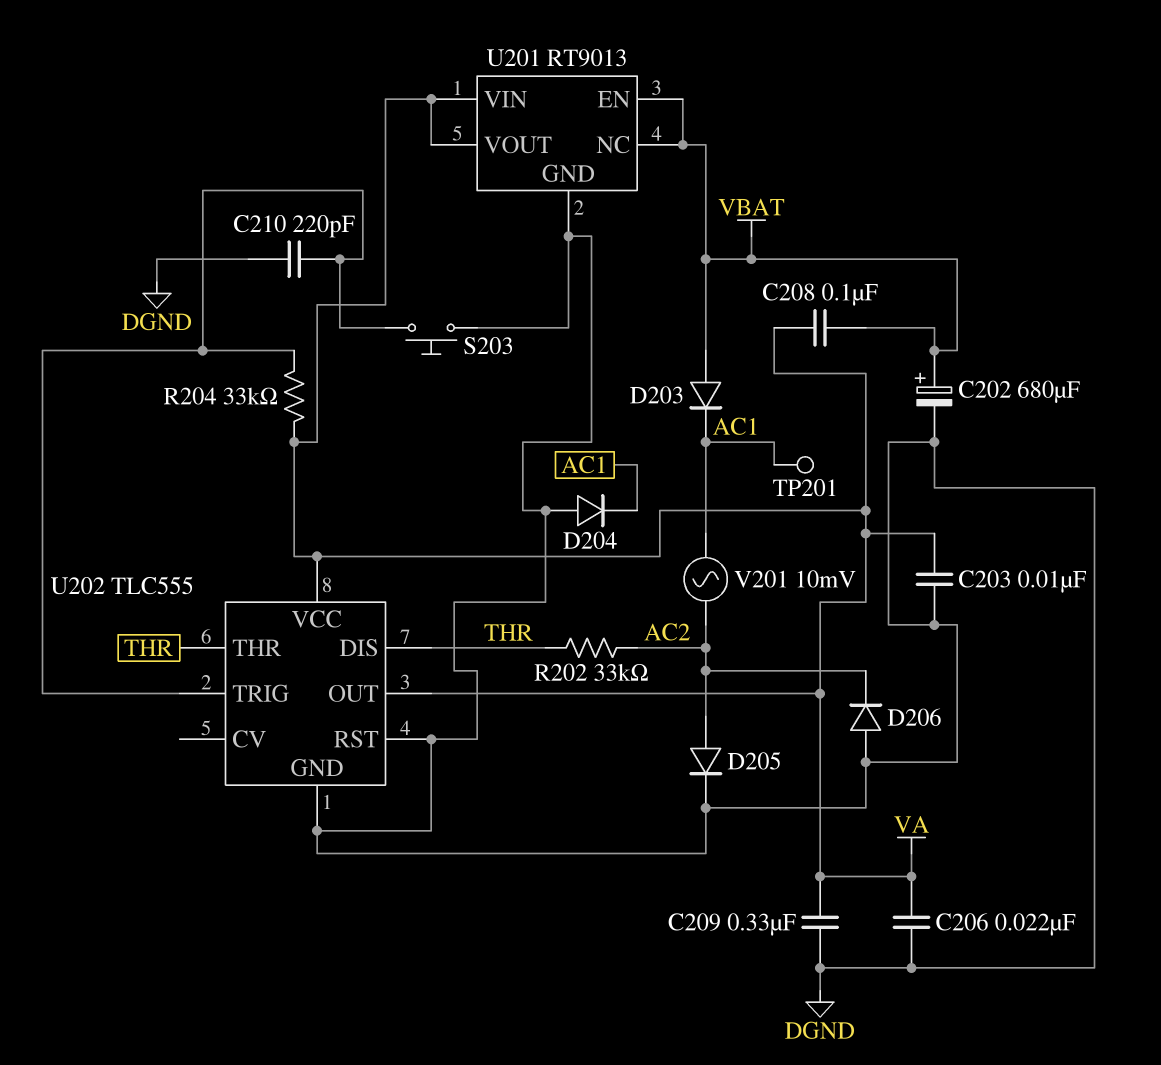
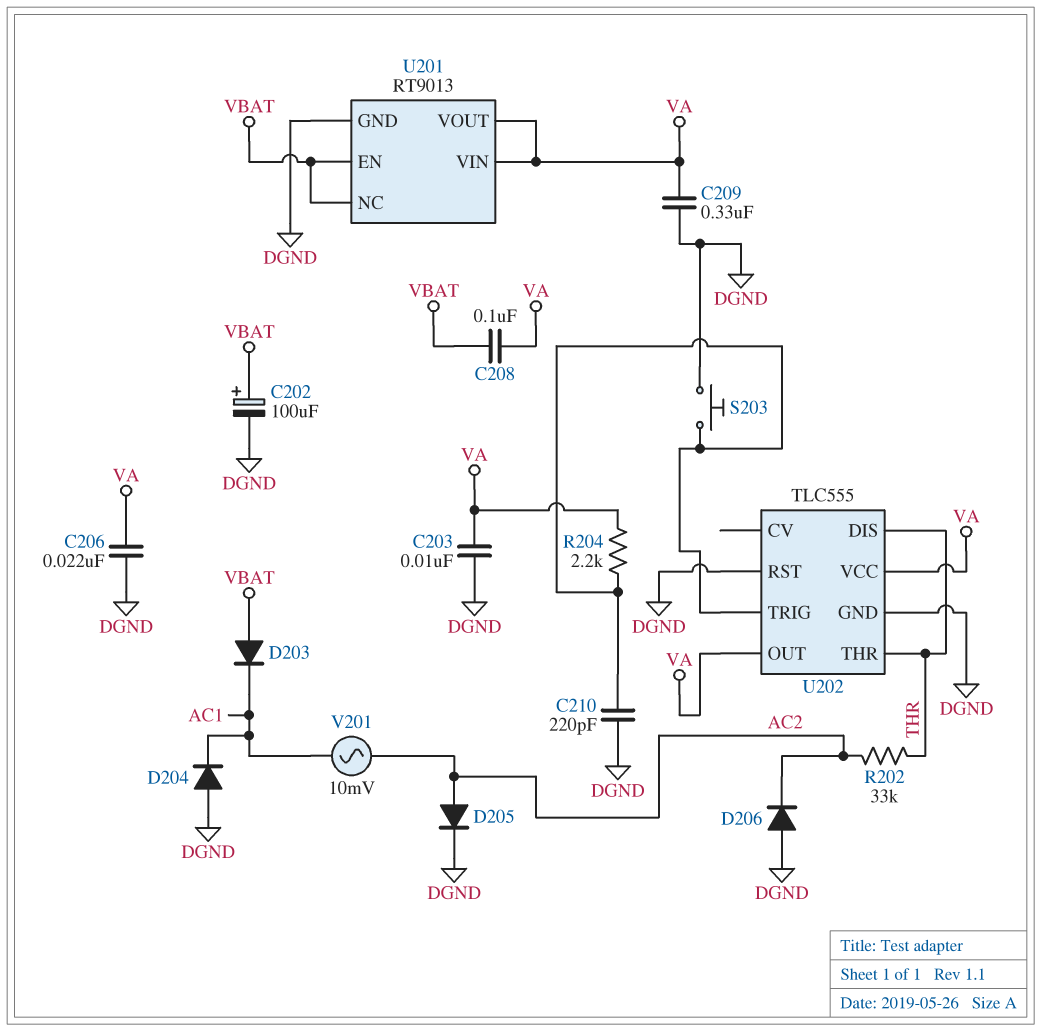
C202: 680uF (plus VBAT, minus DGND) -> 100uF (plus VBAT, minus DGND)
R204: 33k (U202/TRIG, VA) -> 2.2k (U202/TRIG, VA)
TP201: test point (AC1) -> none

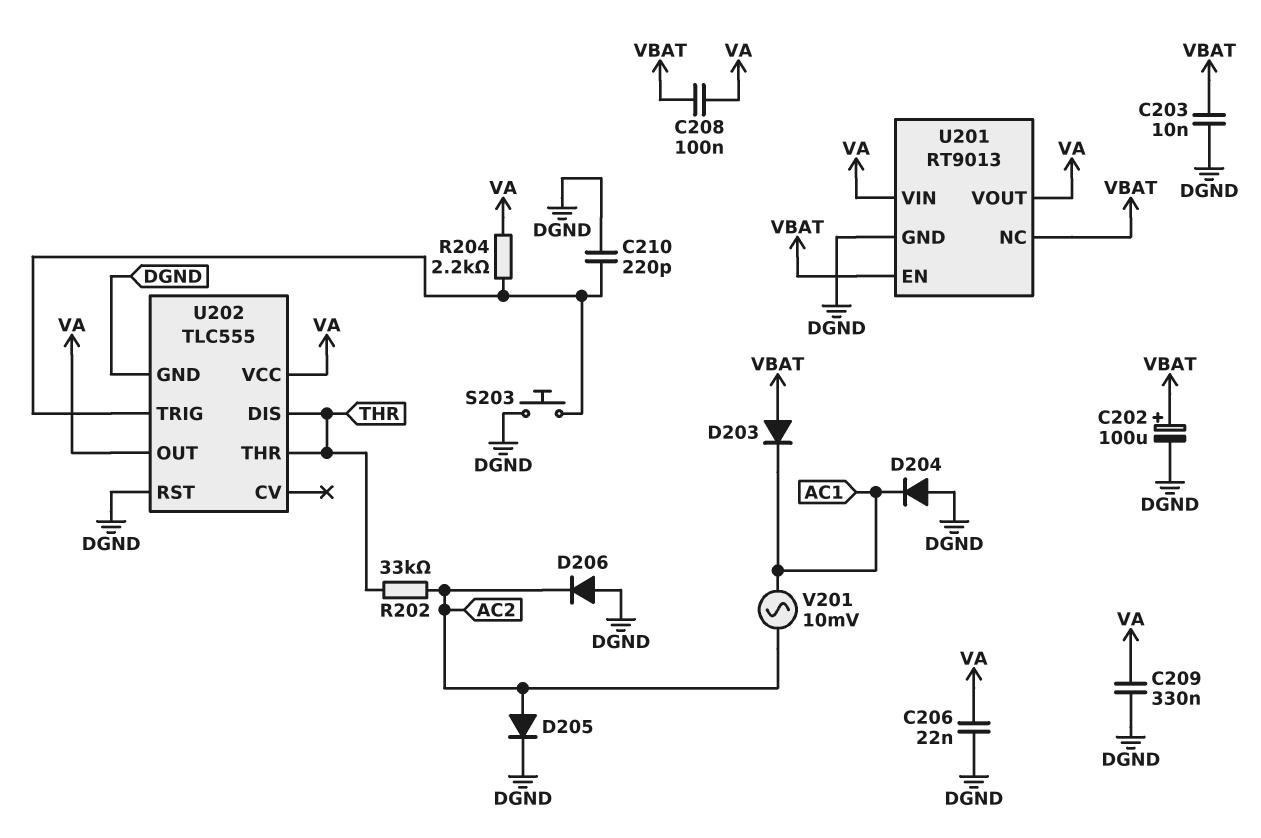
C203: 10nF (DGND, VA) -> 10nF (DGND, VBAT)

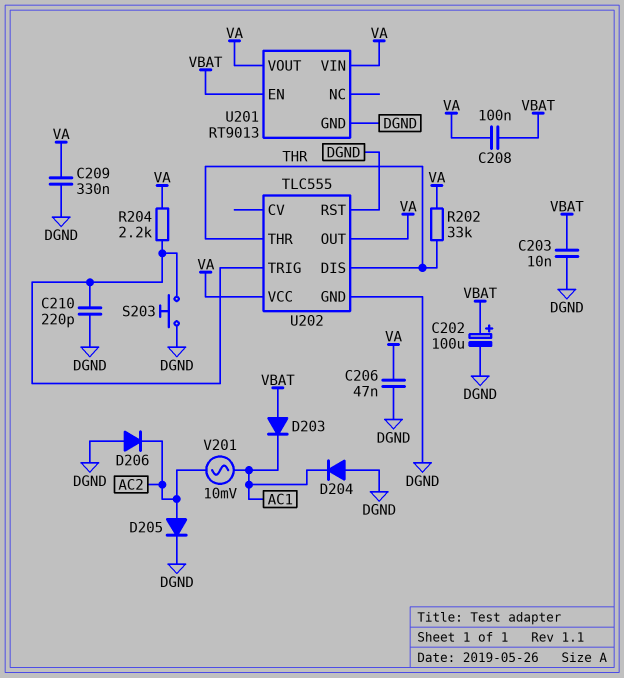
C206: 22nF (DGND, VA) -> 47nF (DGND, VA)
R202: 33k (AC2, THR) -> 33k (THR, VA)
U201 pin NC: VBAT -> none

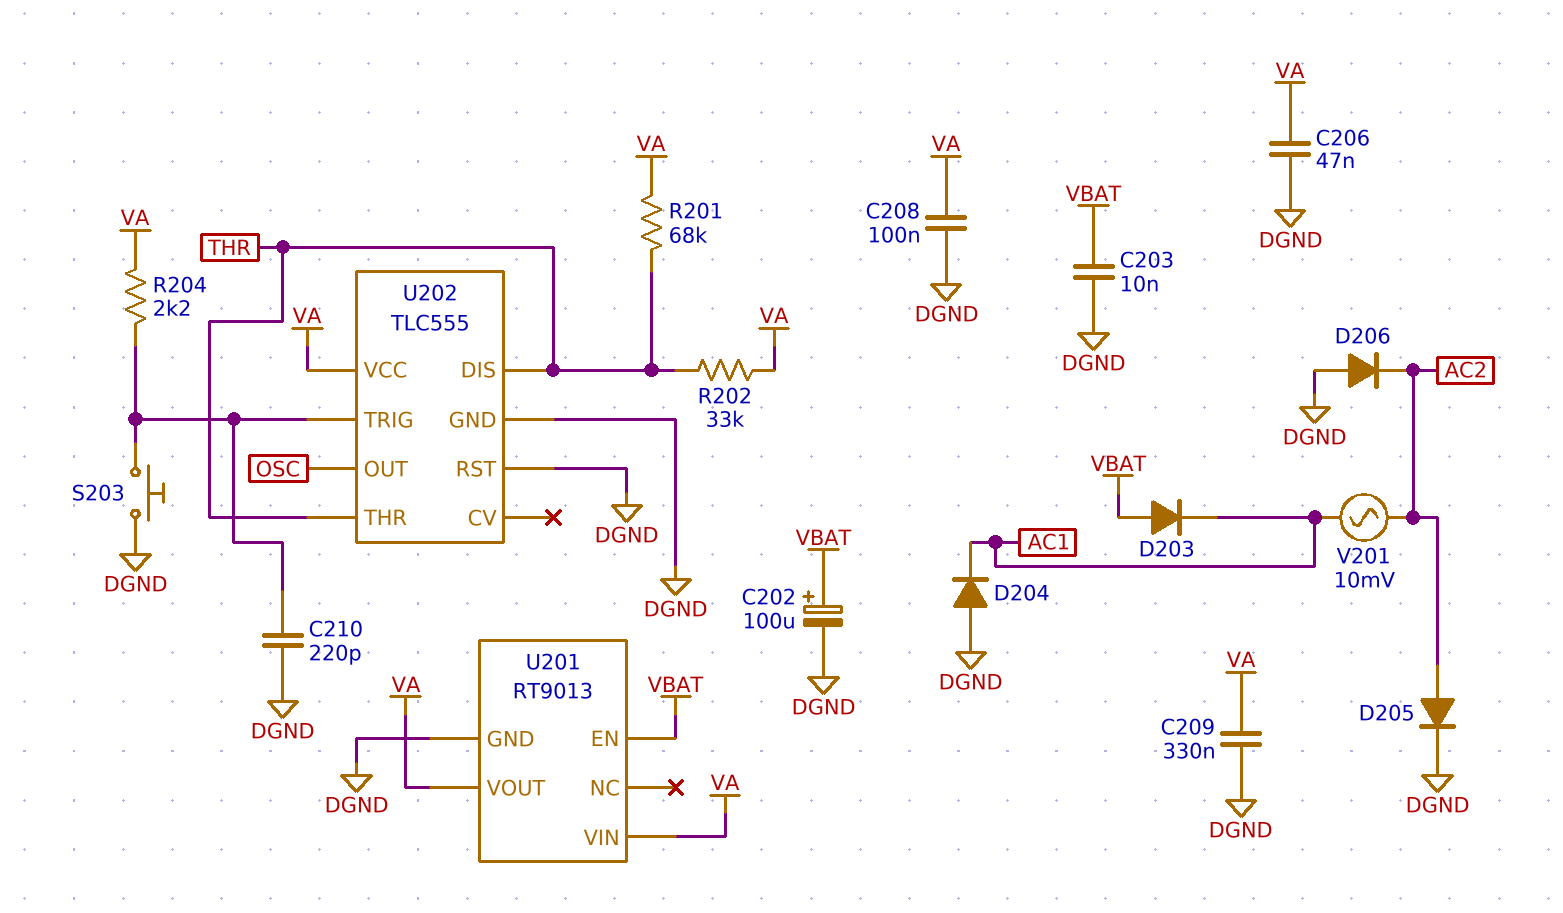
C208: 100nF (VA, VBAT) -> 100nF (DGND, VA)
R201: none -> 68k (THR, VA)
U202 pin OUT: VA -> OSC

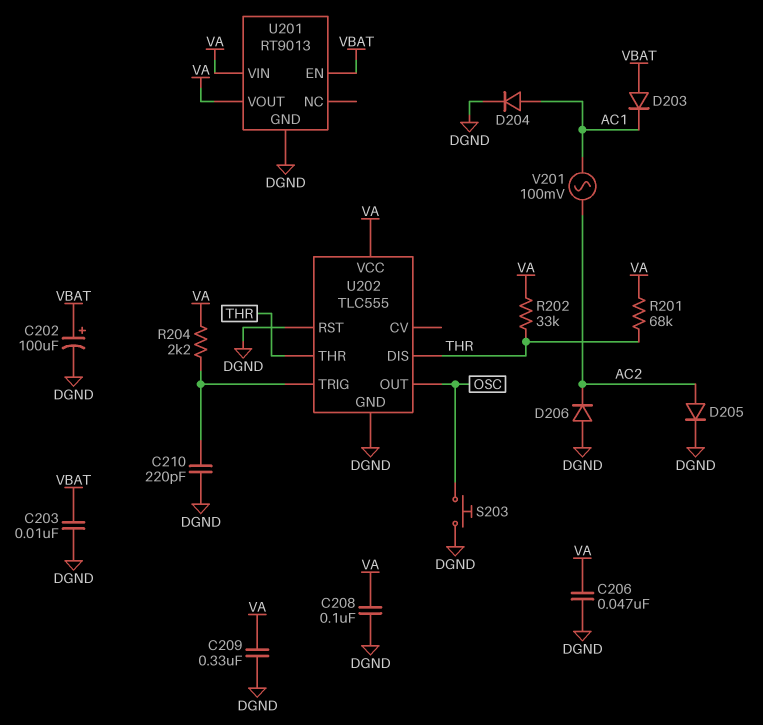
D204: diode (A DGND, K AC1) -> diode (A AC1, K DGND)
S203: button (DGND, U202/TRIG) -> button (DGND, OSC)
V201: AC 10mV (AC1, AC2) -> AC 100mV (AC1, AC2)

